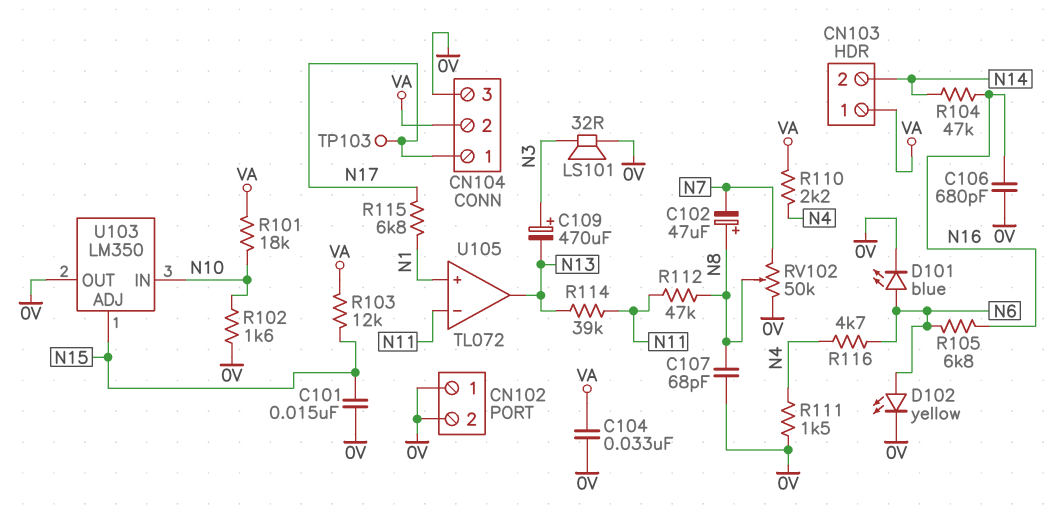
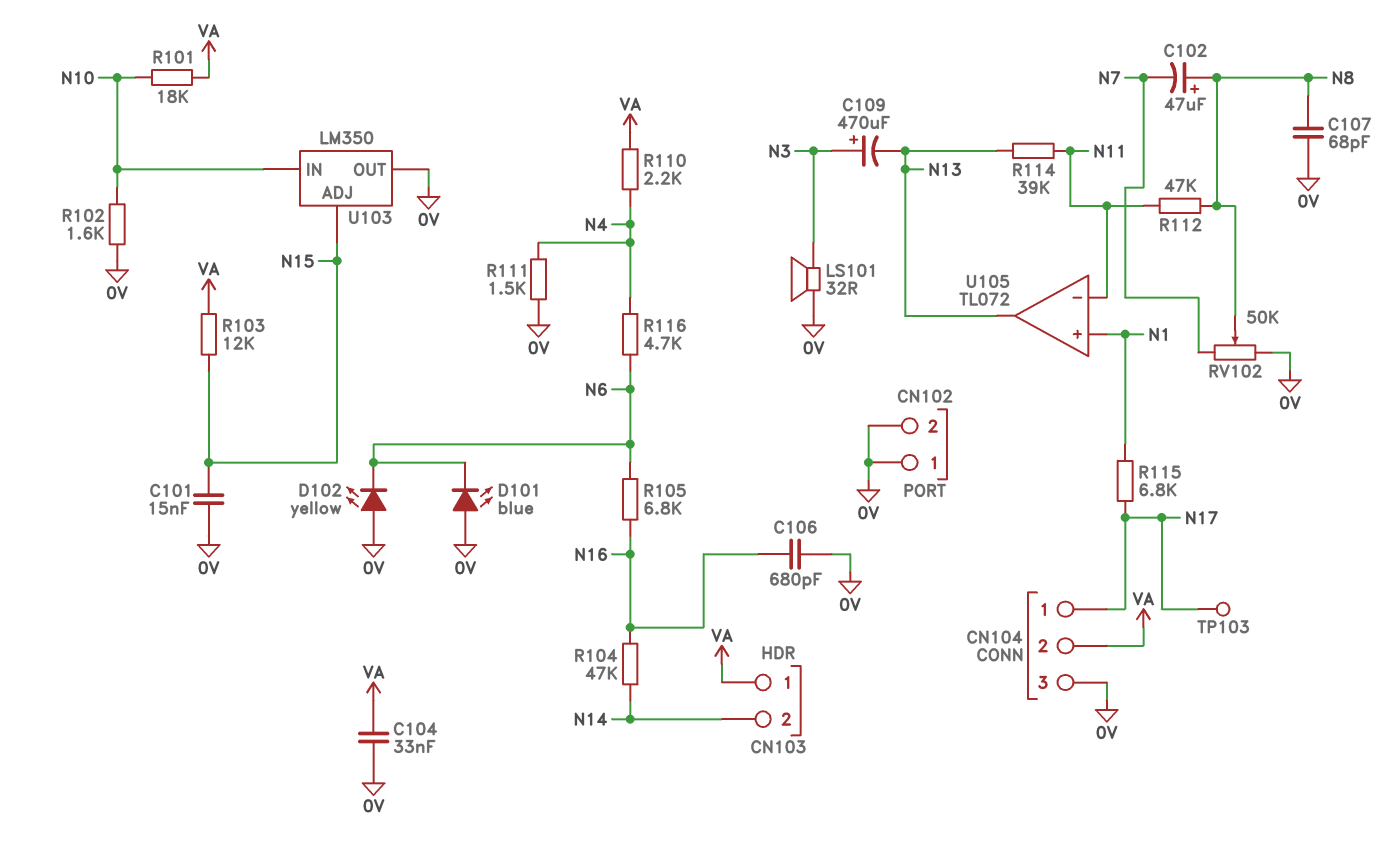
D101: LED blue (A N6, K 0V) -> LED blue (A 0V, K N6)
D102: LED yellow (A N6, K 0V) -> LED yellow (A 0V, K N6)

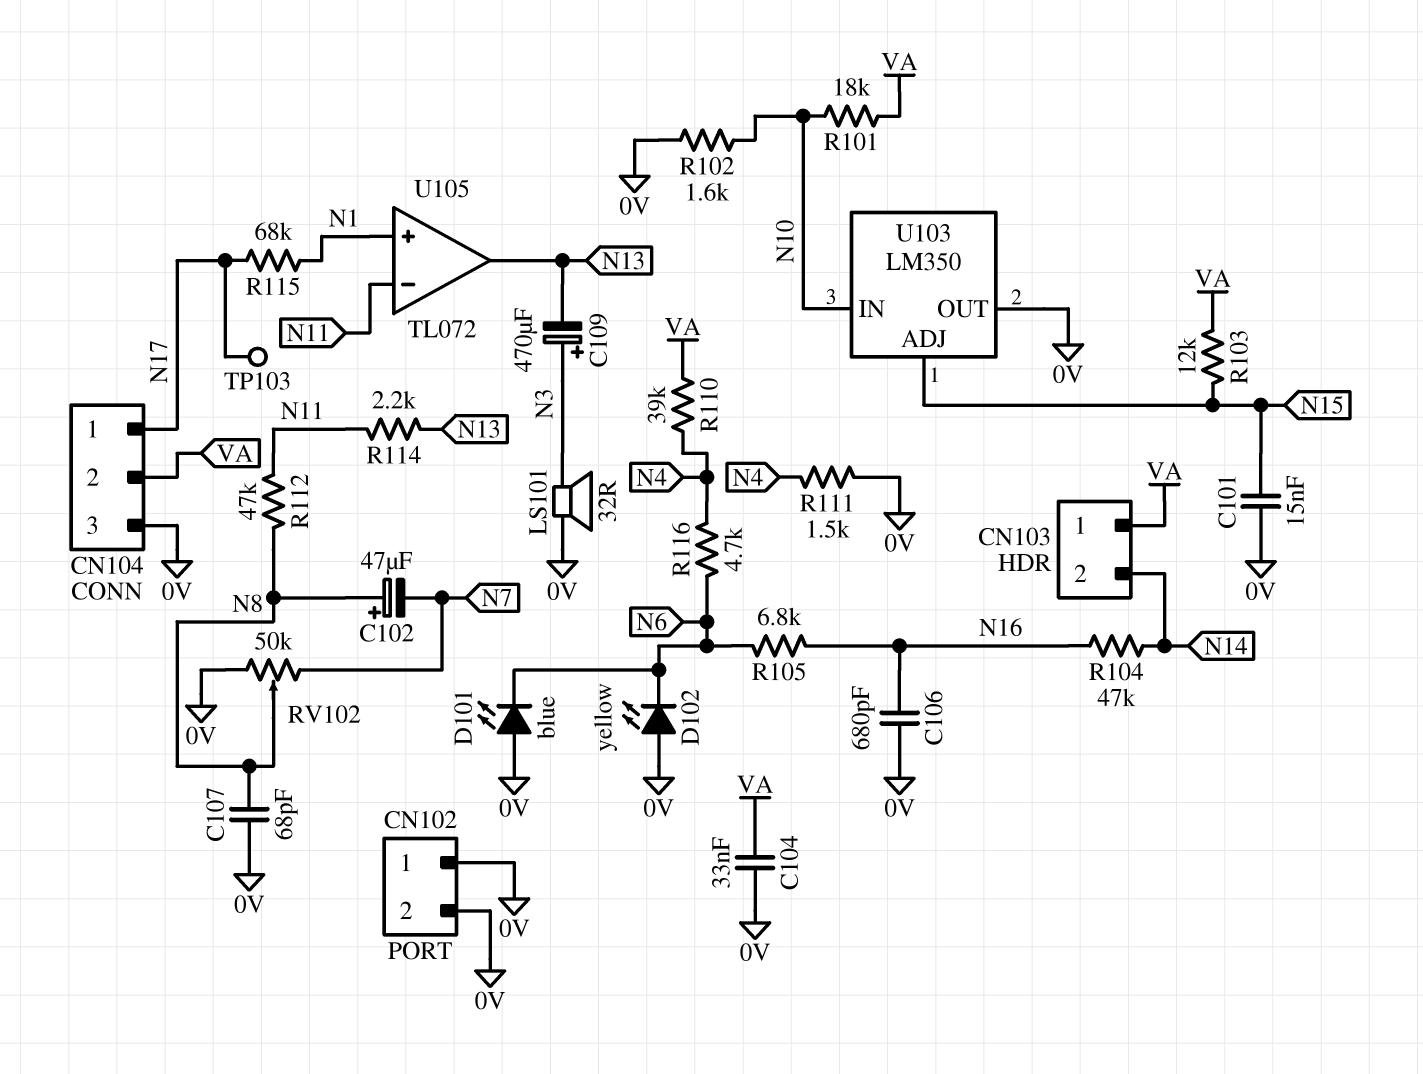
R110: 2.2k (N4, VA) -> 39k (N4, VA)
R114: 39k (N11, N13) -> 2.2k (N11, N13)
R115: 6.8k (N1, N17) -> 68k (N1, N17)

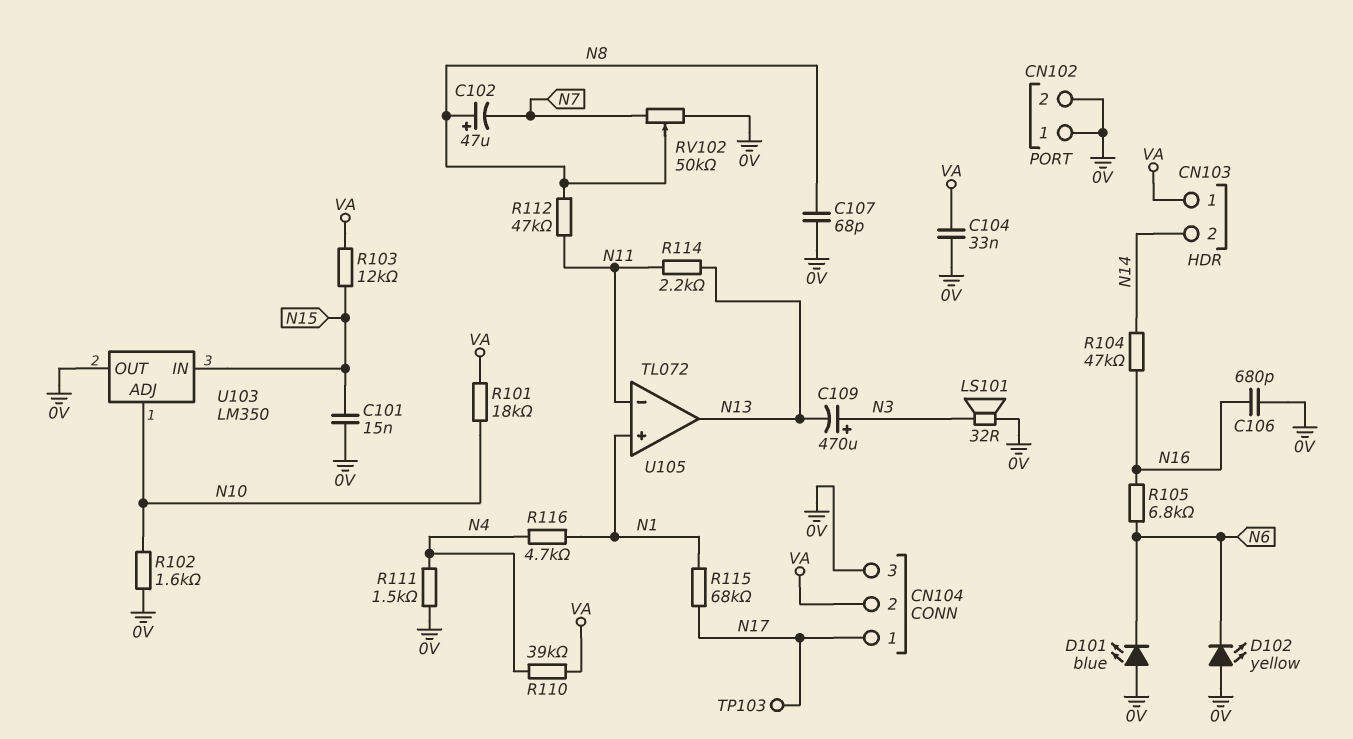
R116: 4.7k (N4, N6) -> 4.7k (N1, N4)
U103 pin ADJ: N15 -> N10
U103 pin IN: N10 -> N15

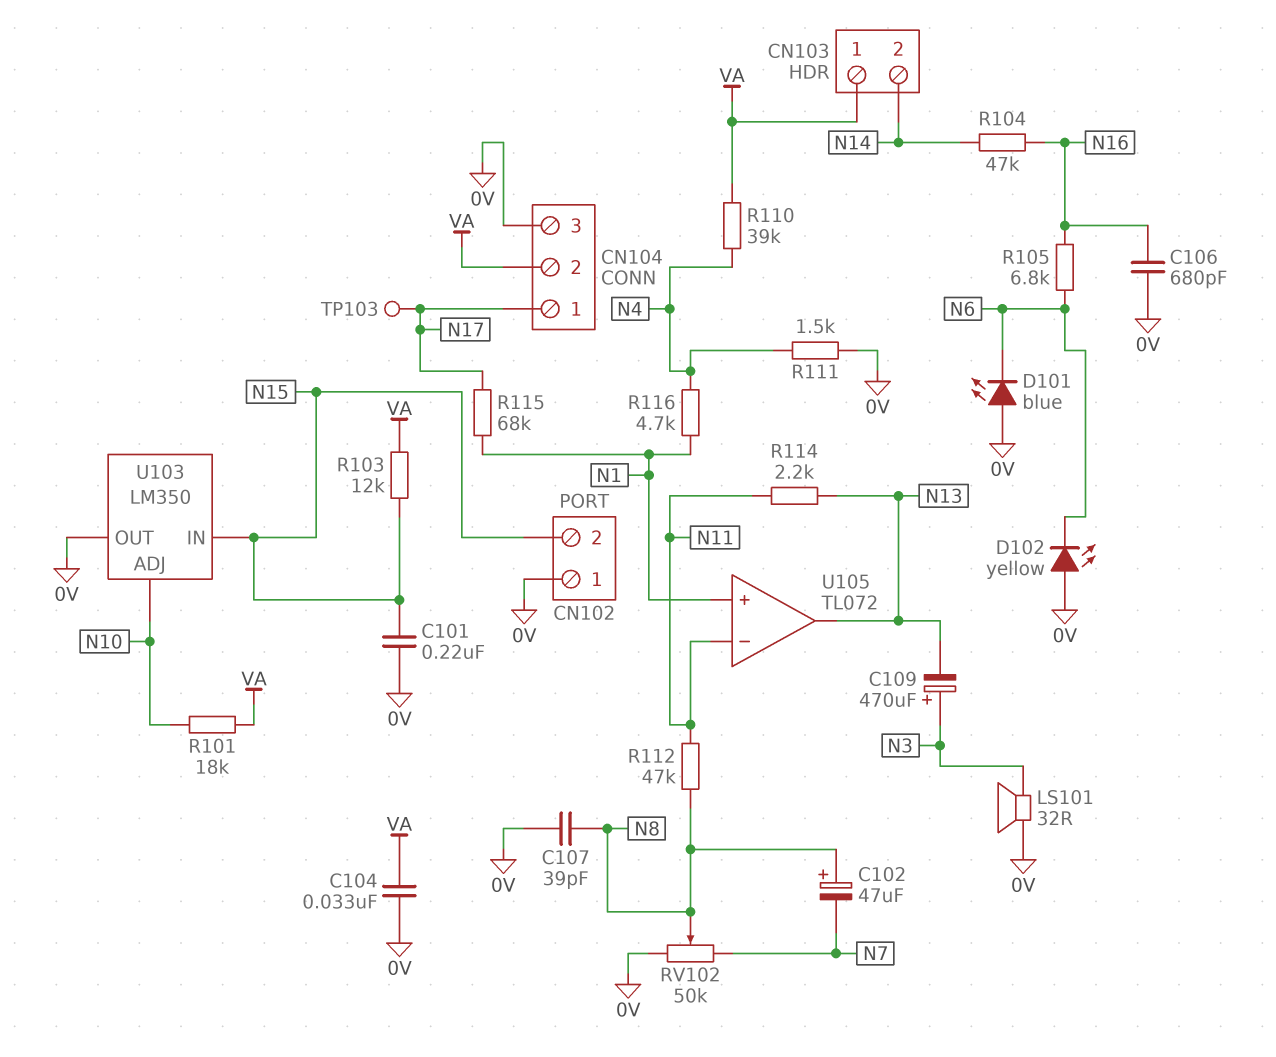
C101: 15nF (0V, N15) -> 220nF (0V, N15)
C107: 68pF (0V, N8) -> 39pF (0V, N8)
CN102 pin 2: 0V -> N15
R102: 1.6k (0V, N10) -> none

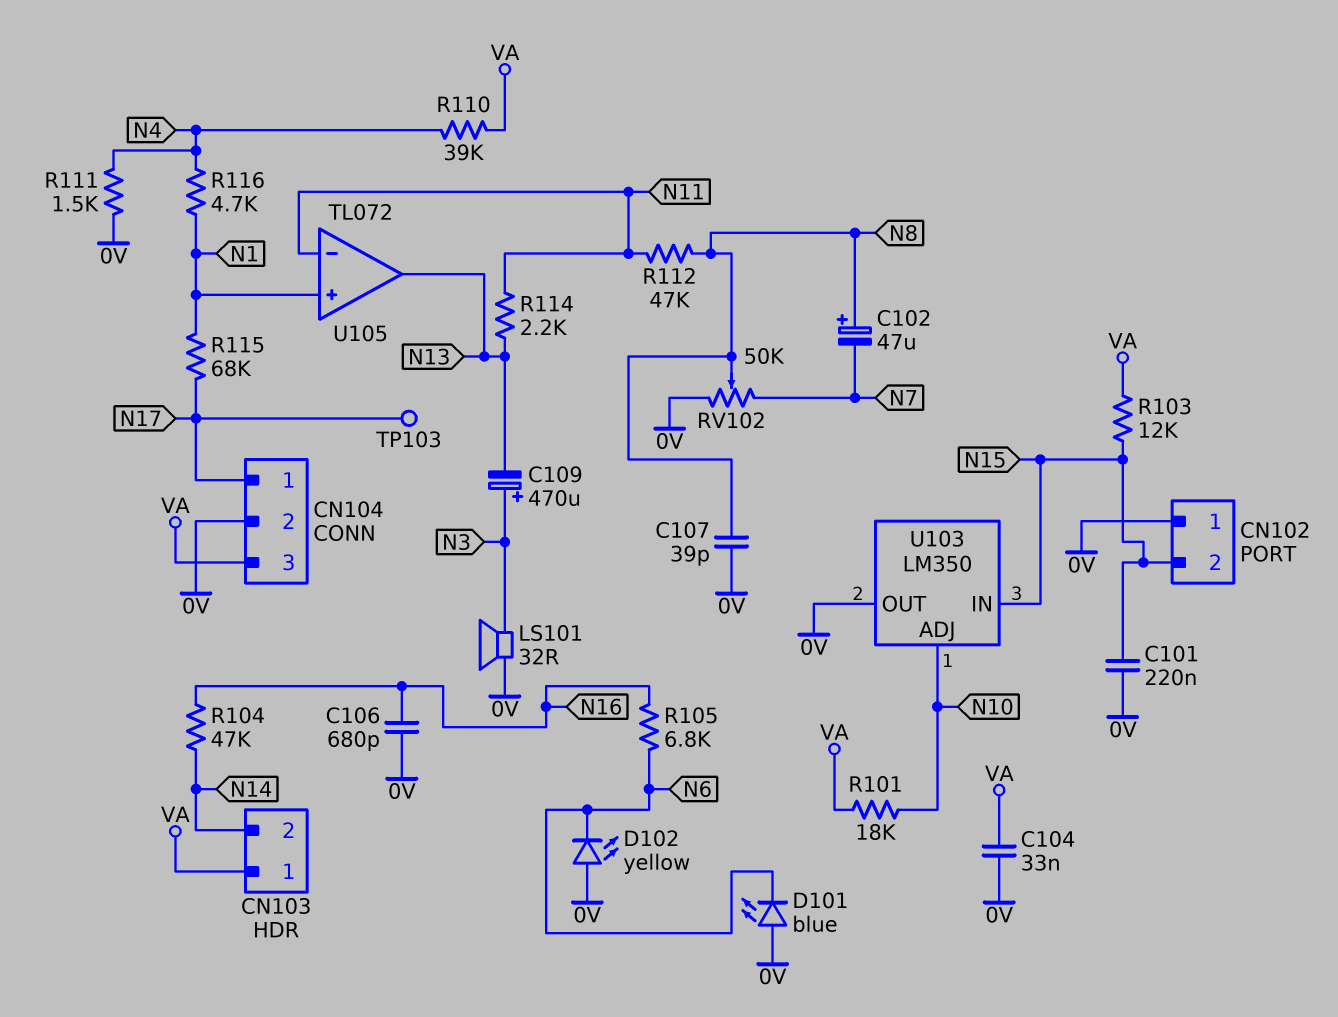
CN104 pin 2: VA -> 0V
CN104 pin 3: 0V -> VA

